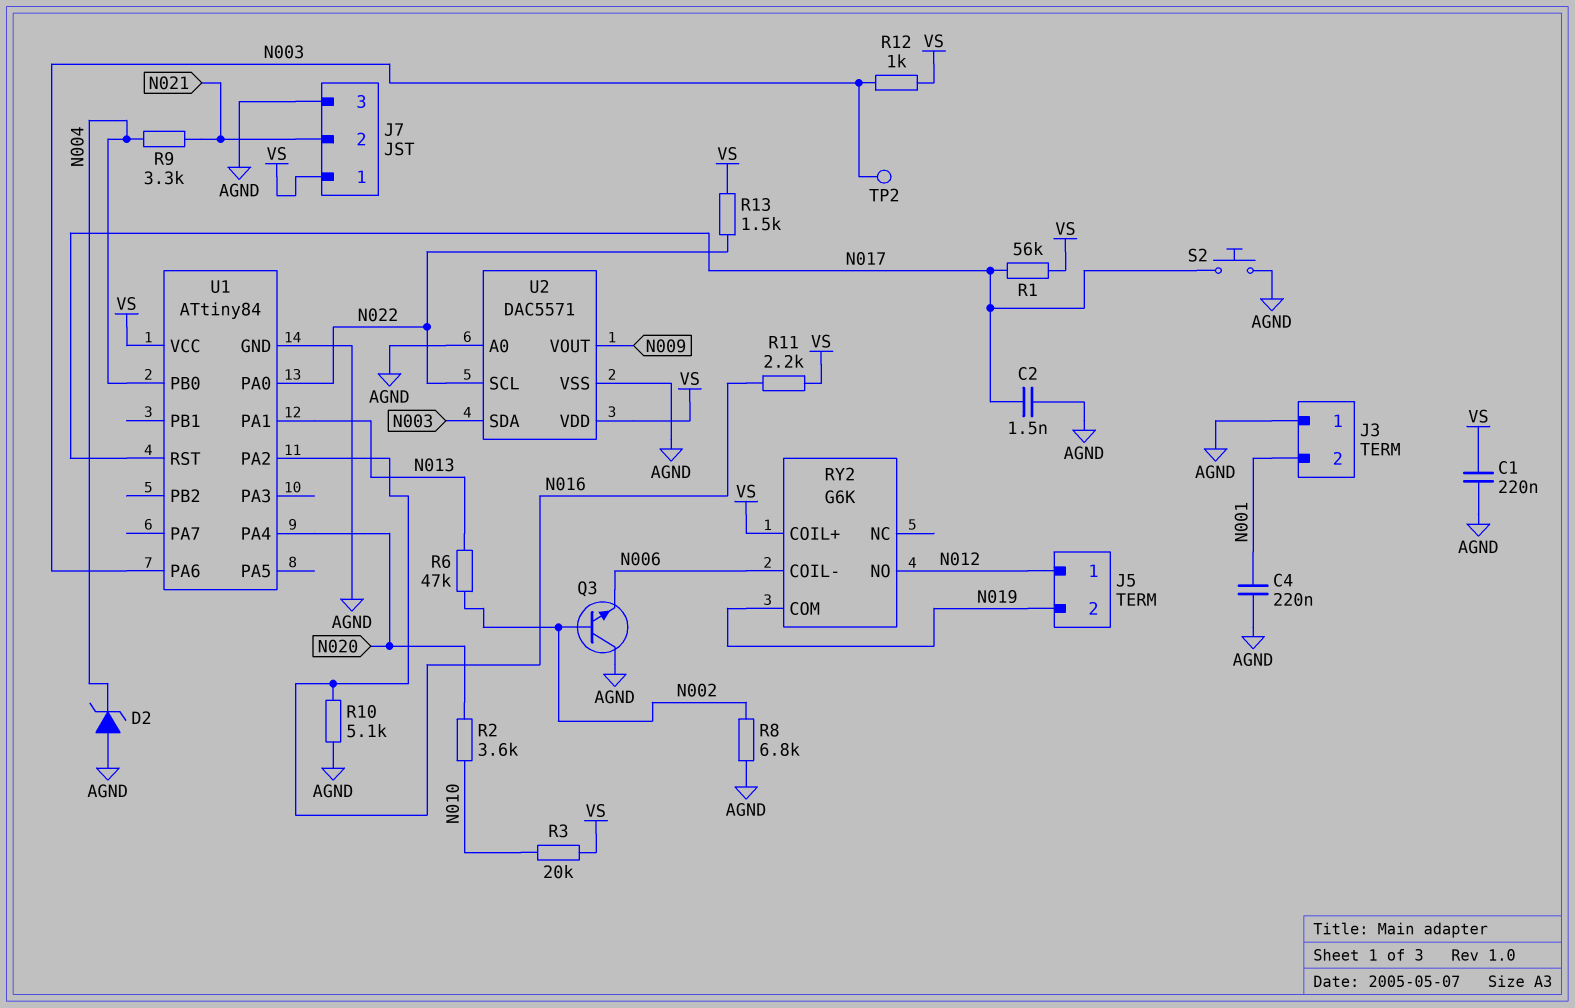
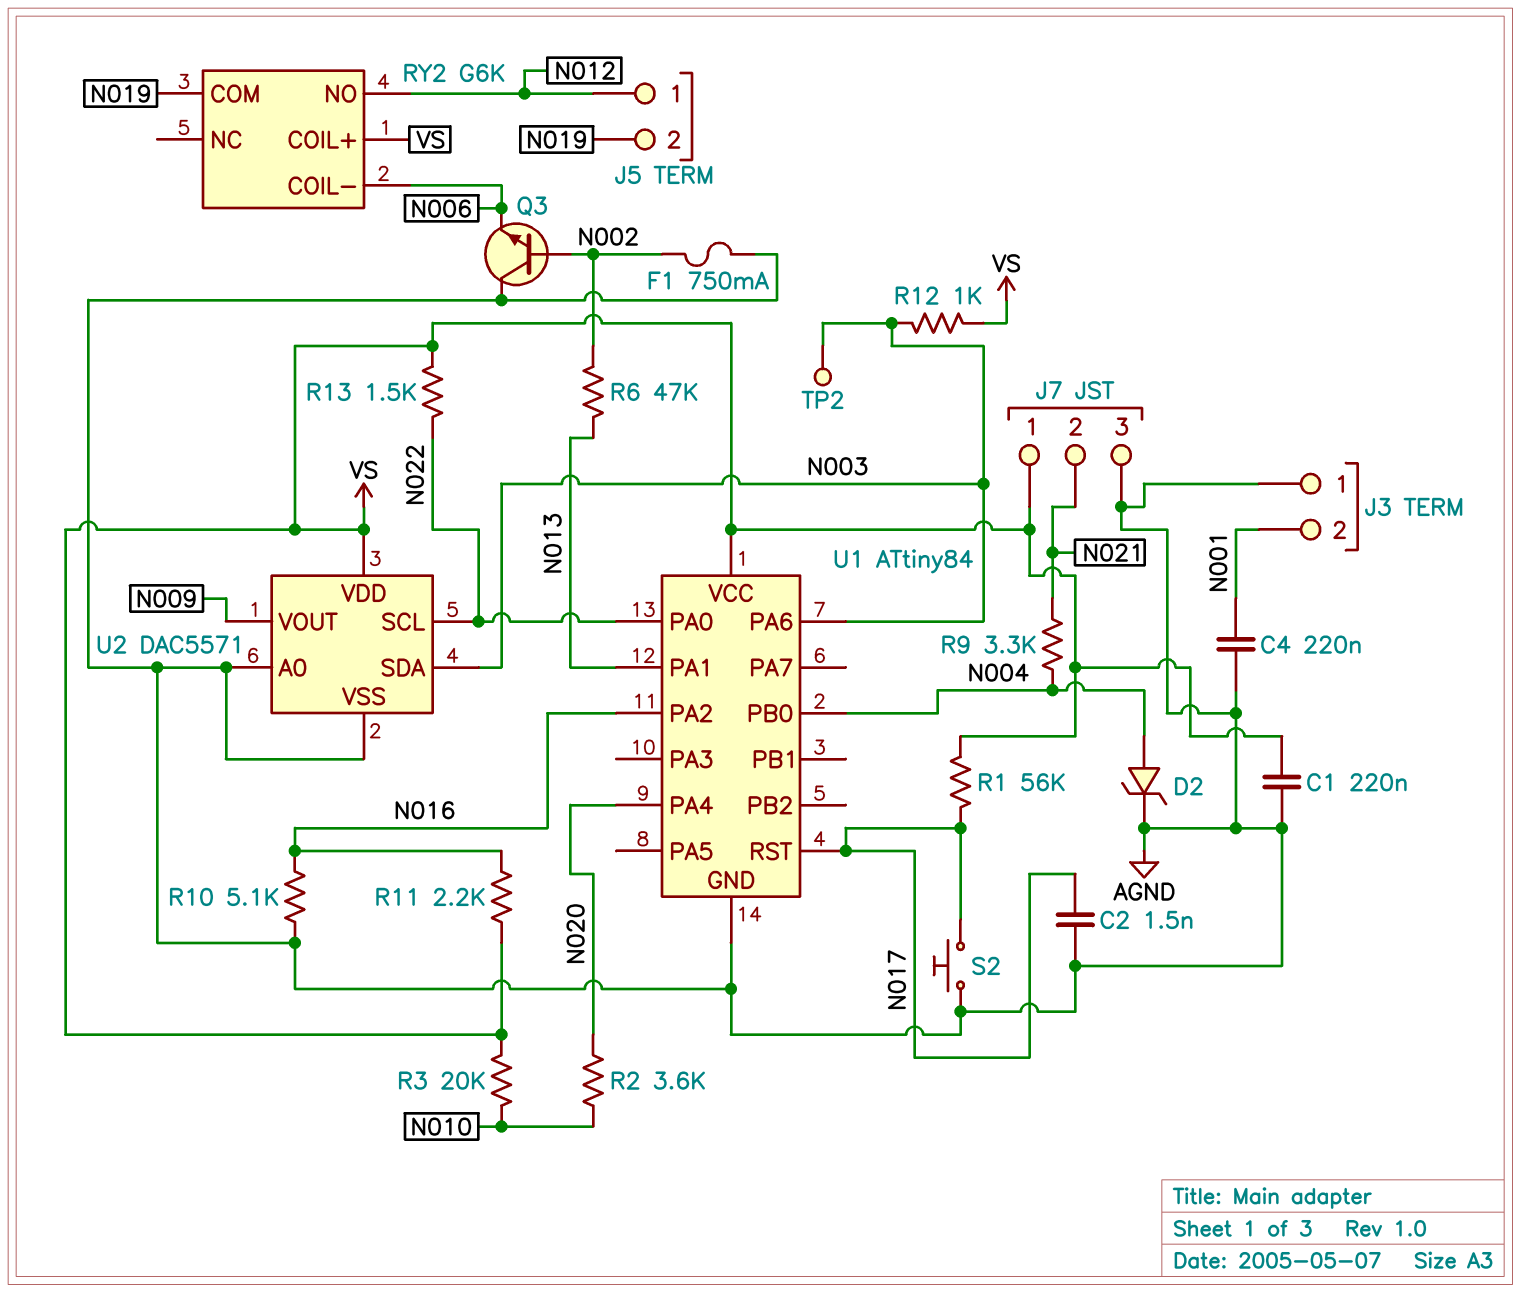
D2: zener (A AGND, K N004) -> zener (A N004, K AGND)
F1: none -> 750mA (AGND, N002)
R8: 6.8k (AGND, N002) -> none

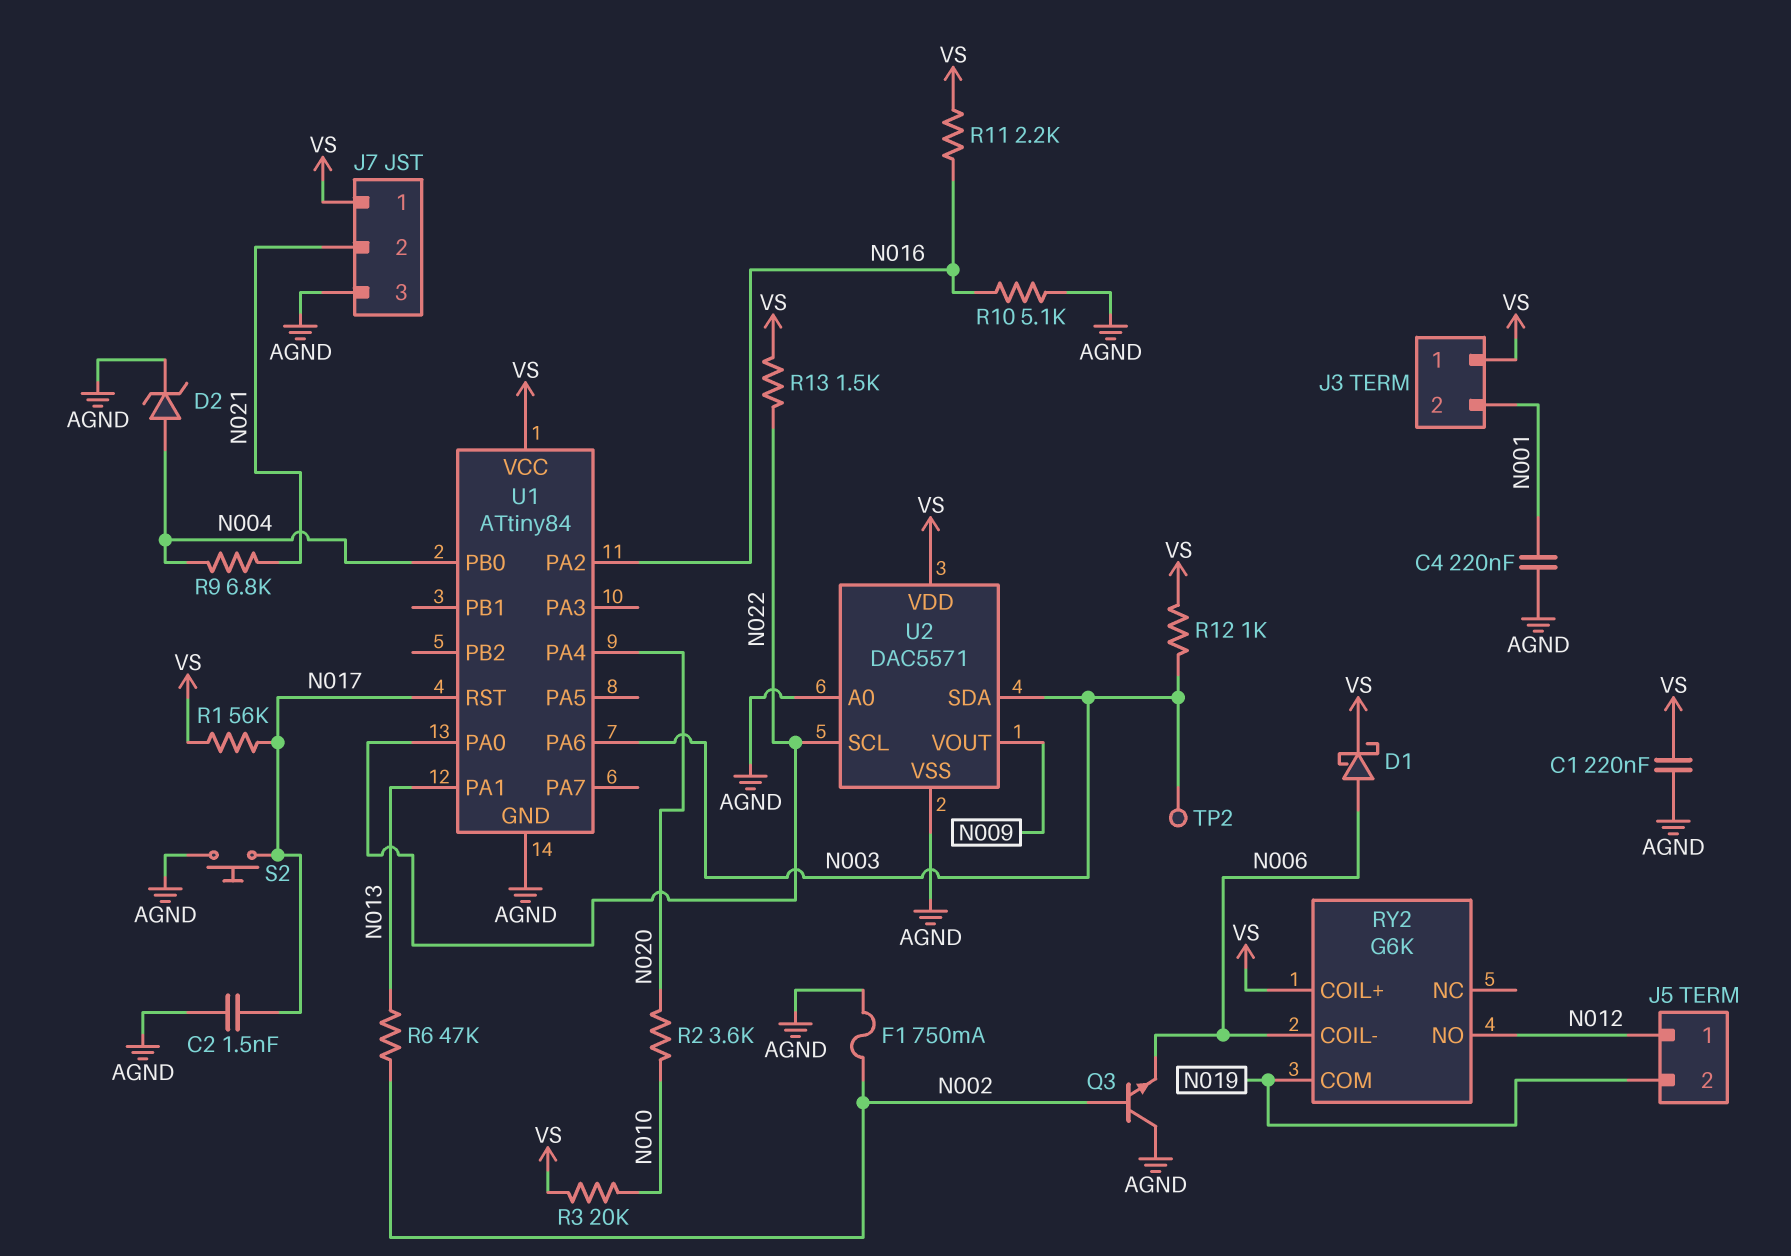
D1: none -> schottky (A N006, K VS)
J3 pin 1: AGND -> VS
R9: 3.3k (N004, N021) -> 6.8k (N004, N021)

